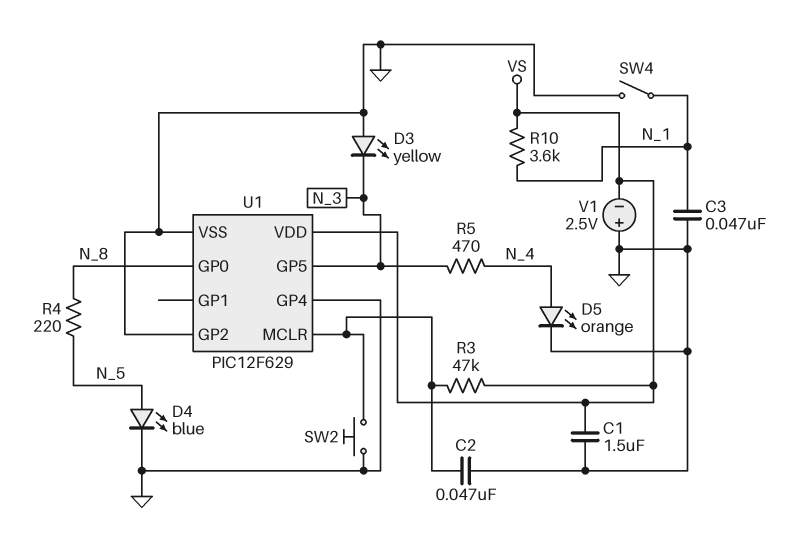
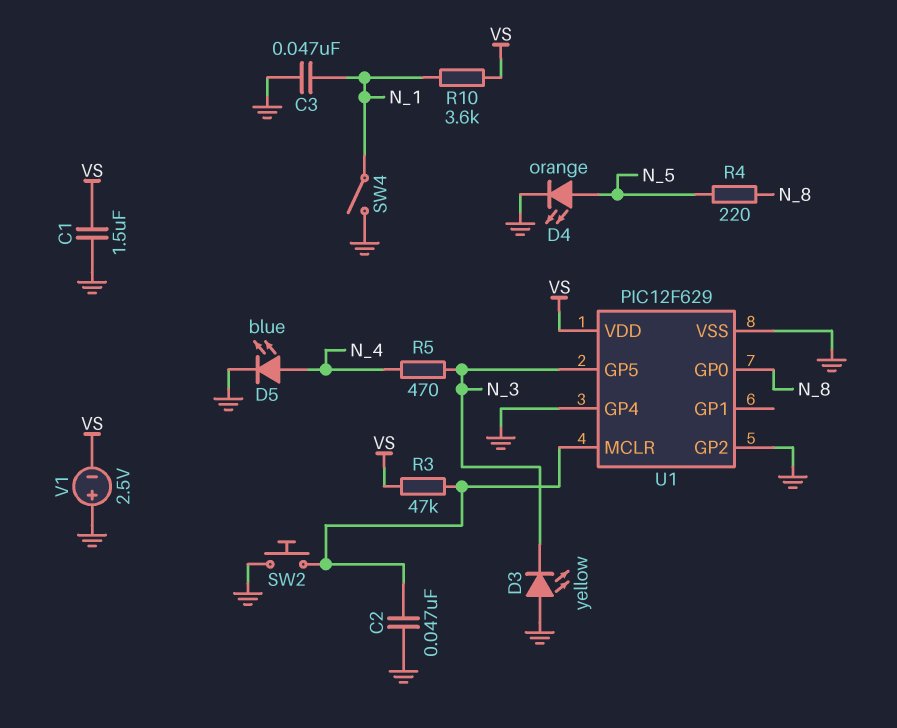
D4: LED blue (A N_5, K GND) -> LED orange (A N_5, K GND)
D5: LED orange (A N_4, K GND) -> LED blue (A N_4, K GND)

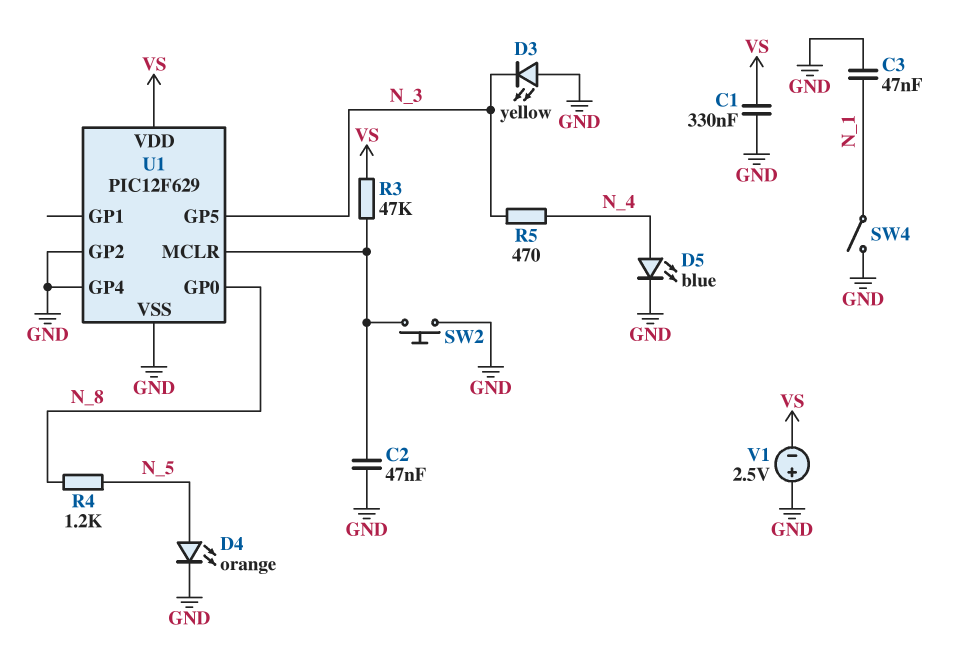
C1: 1.5uF (GND, VS) -> 330nF (GND, VS)
R4: 220 (N_5, N_8) -> 1.2k (N_5, N_8)
R10: 3.6k (N_1, VS) -> none

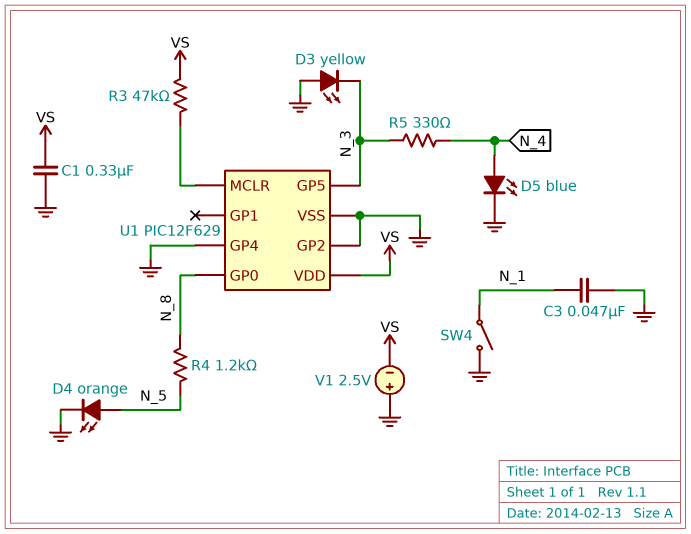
C2: 47nF (GND, U1/MCLR) -> none
R5: 470 (N_3, N_4) -> 330 (N_3, N_4)
SW2: button (GND, U1/MCLR) -> none

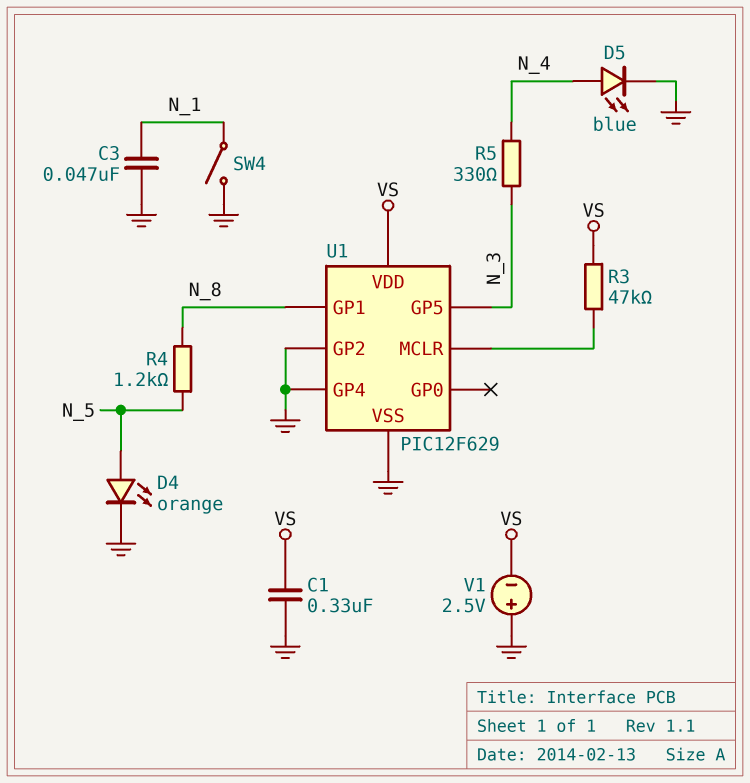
D3: LED yellow (A GND, K N_3) -> none
U1 pin GP0: N_8 -> none
U1 pin GP1: none -> N_8

